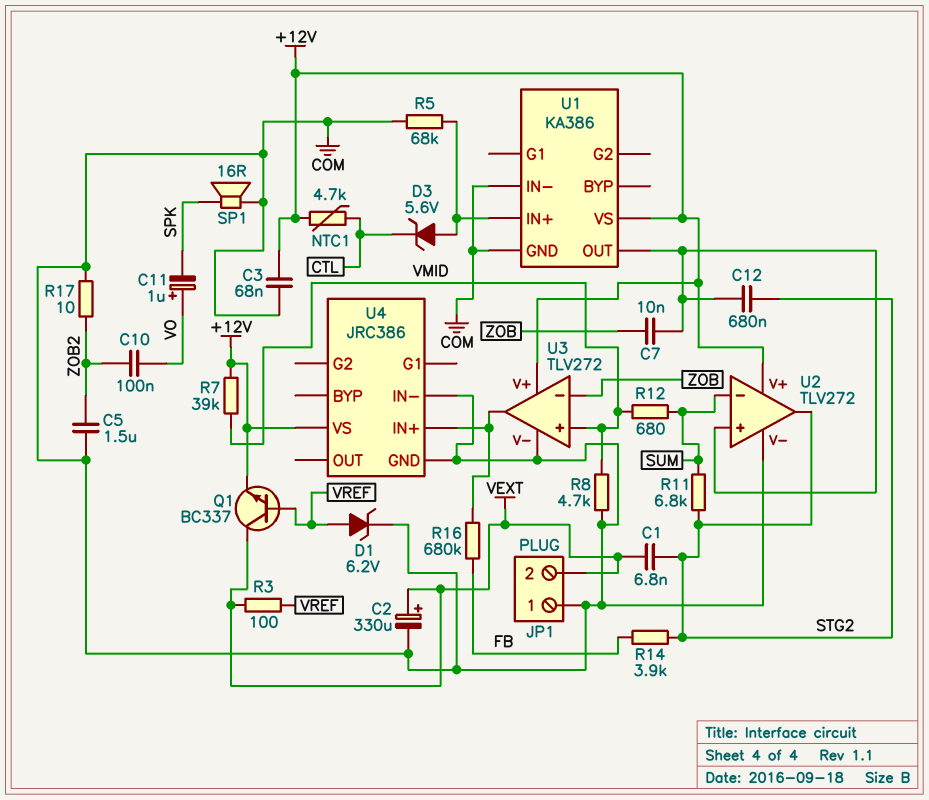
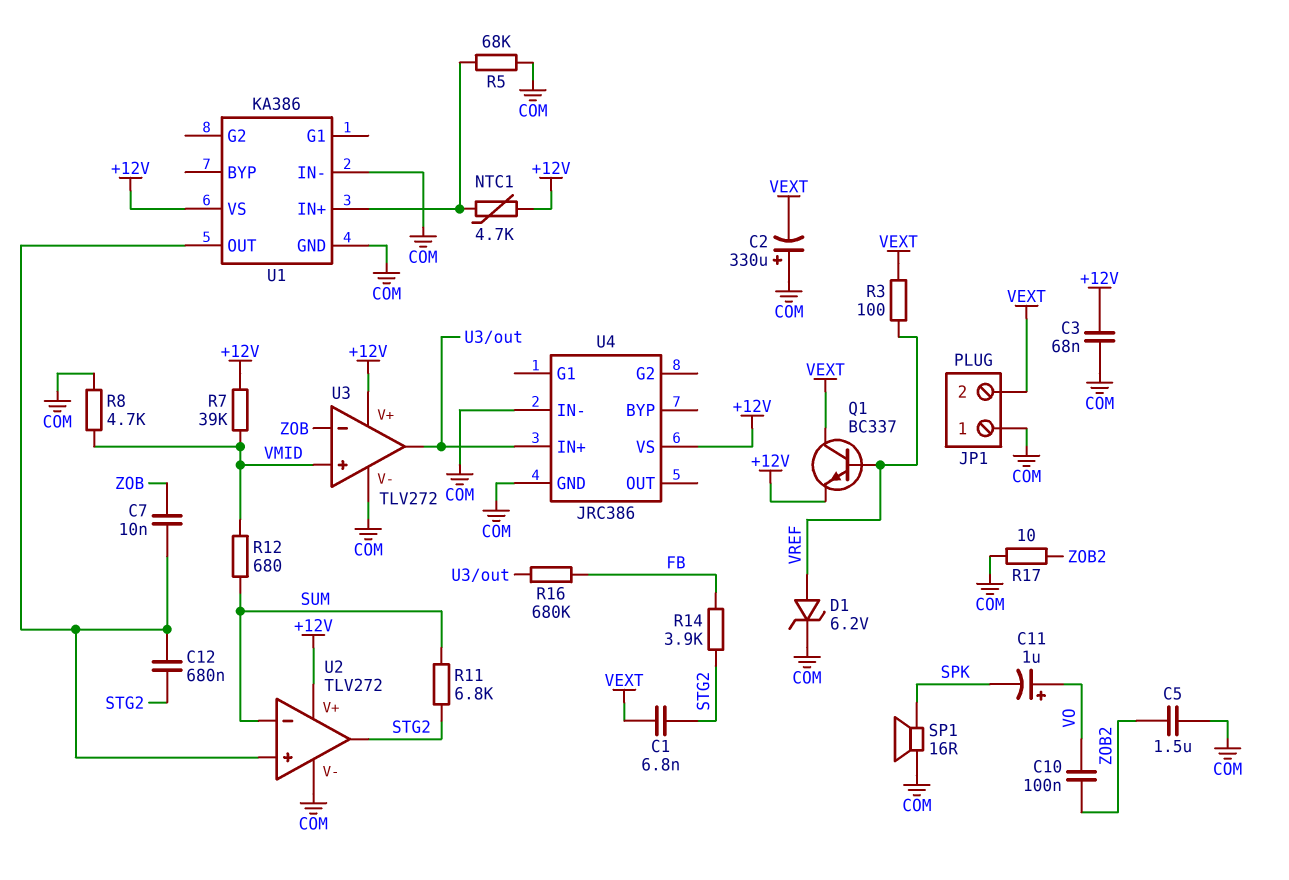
C2: 330uF (plus VEXT, minus COM) -> 330uF (plus COM, minus VEXT)
D3: zener 5.6V (A U1/IN+, K CTL) -> none
NTC1: 4.7k (+12V, CTL) -> 4.7k (+12V, U1/IN+)

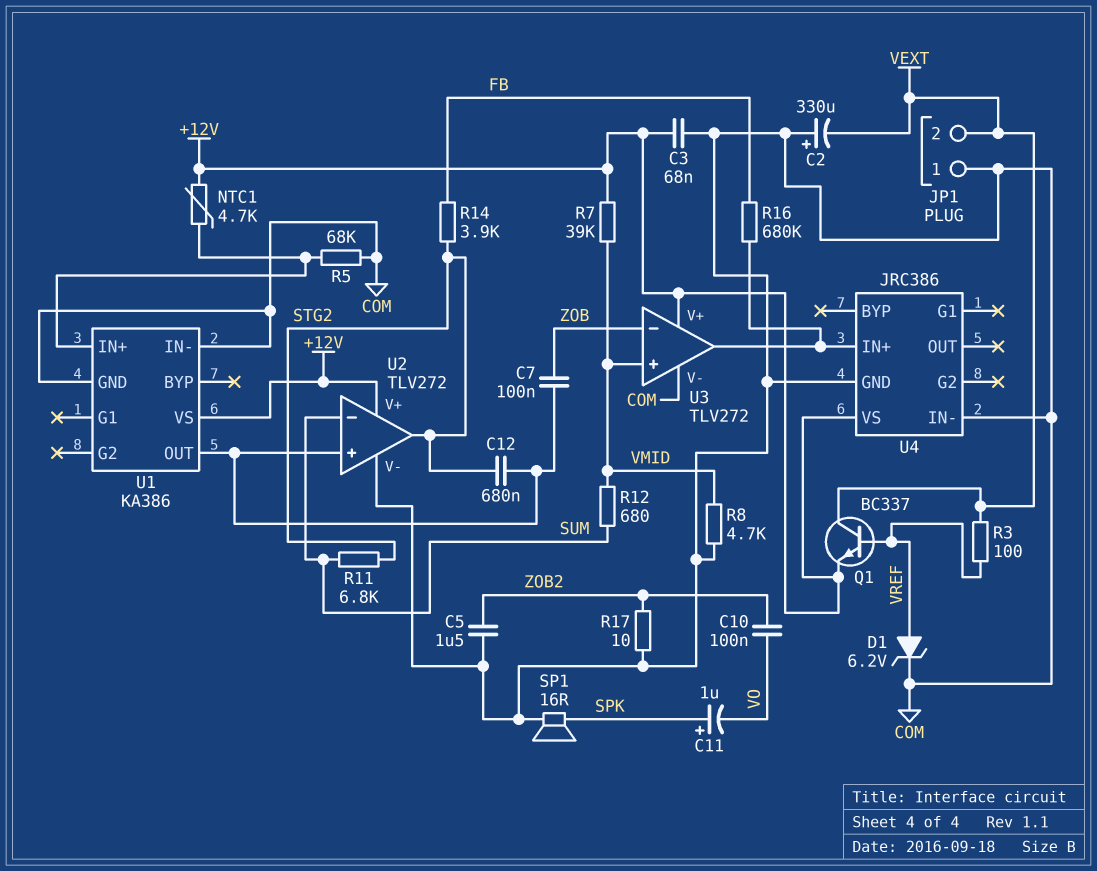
C1: 6.8nF (STG2, VEXT) -> none
C7: 10nF (U1/OUT, ZOB) -> 100nF (U1/OUT, ZOB)
C11: 1uF (plus VO, minus SPK) -> 1uF (plus SPK, minus VO)

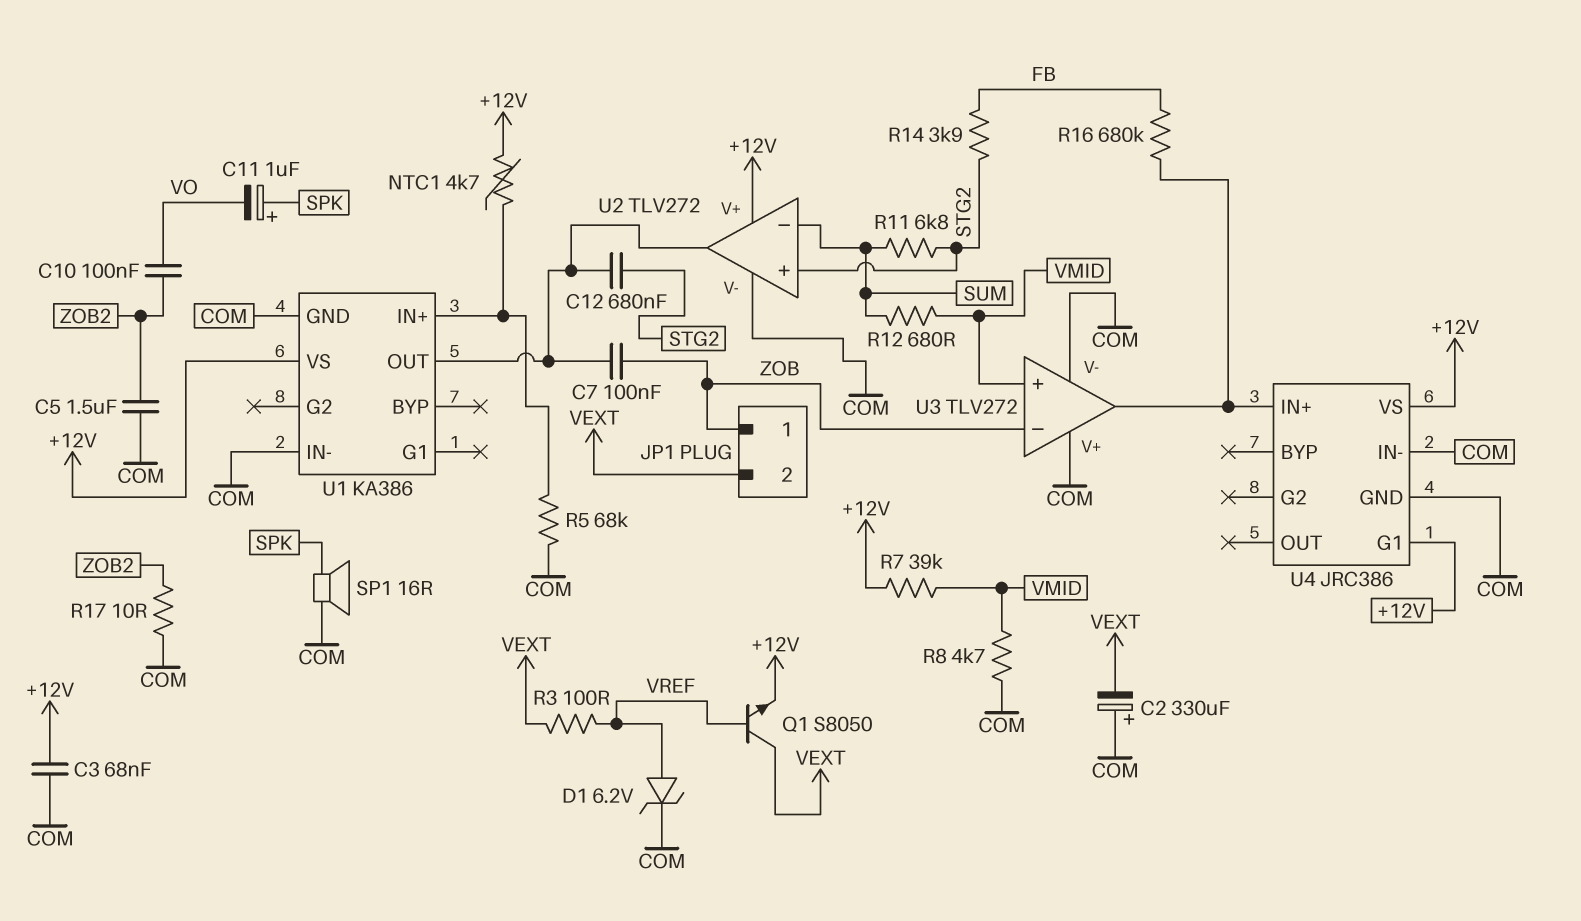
JP1 pin 1: COM -> ZOB
Q1: NPN BC337 (B VREF, C VEXT, E +12V) -> NPN S8050 (B VREF, C VEXT, E +12V)
U2 pin in+: U1/OUT -> STG2
U2 pin out: STG2 -> U1/OUT
U3 pin V+: +12V -> COM
U4 pin G1: none -> +12V

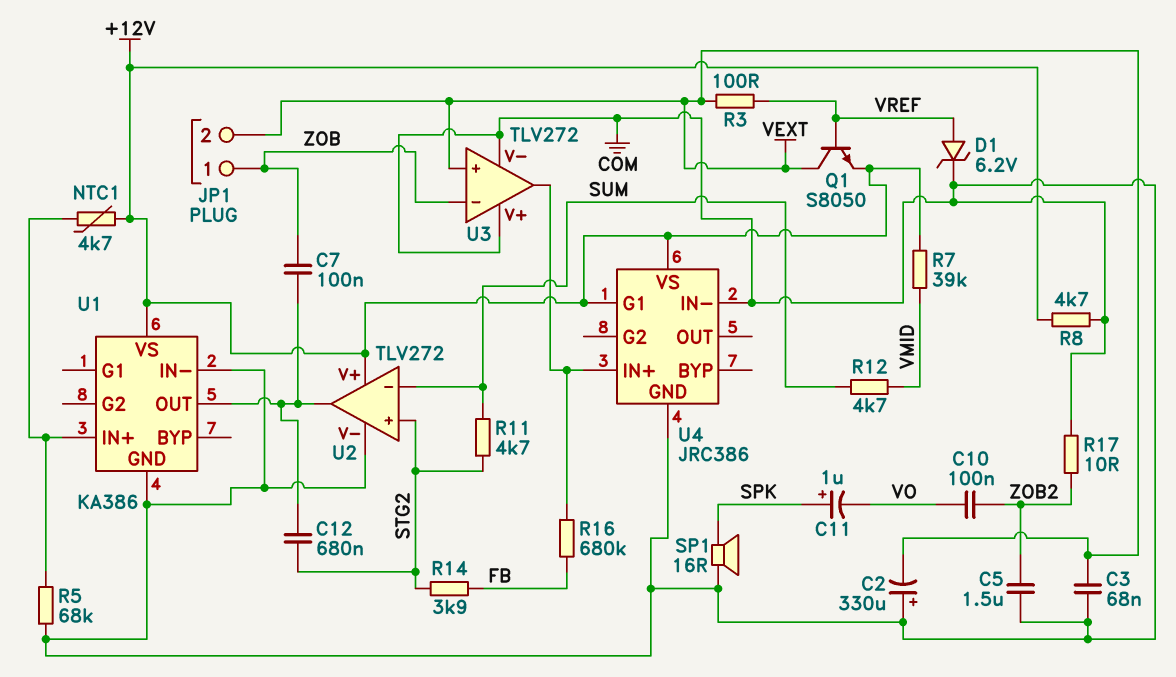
C3: 68nF (+12V, COM) -> 68nF (COM, VEXT)
R8: 4.7k (COM, VMID) -> 4.7k (+12V, COM)
R11: 6.8k (STG2, SUM) -> 4.7k (STG2, SUM)
R12: 680 (SUM, VMID) -> 4.7k (SUM, VMID)
U3 pin in+: VMID -> VEXT

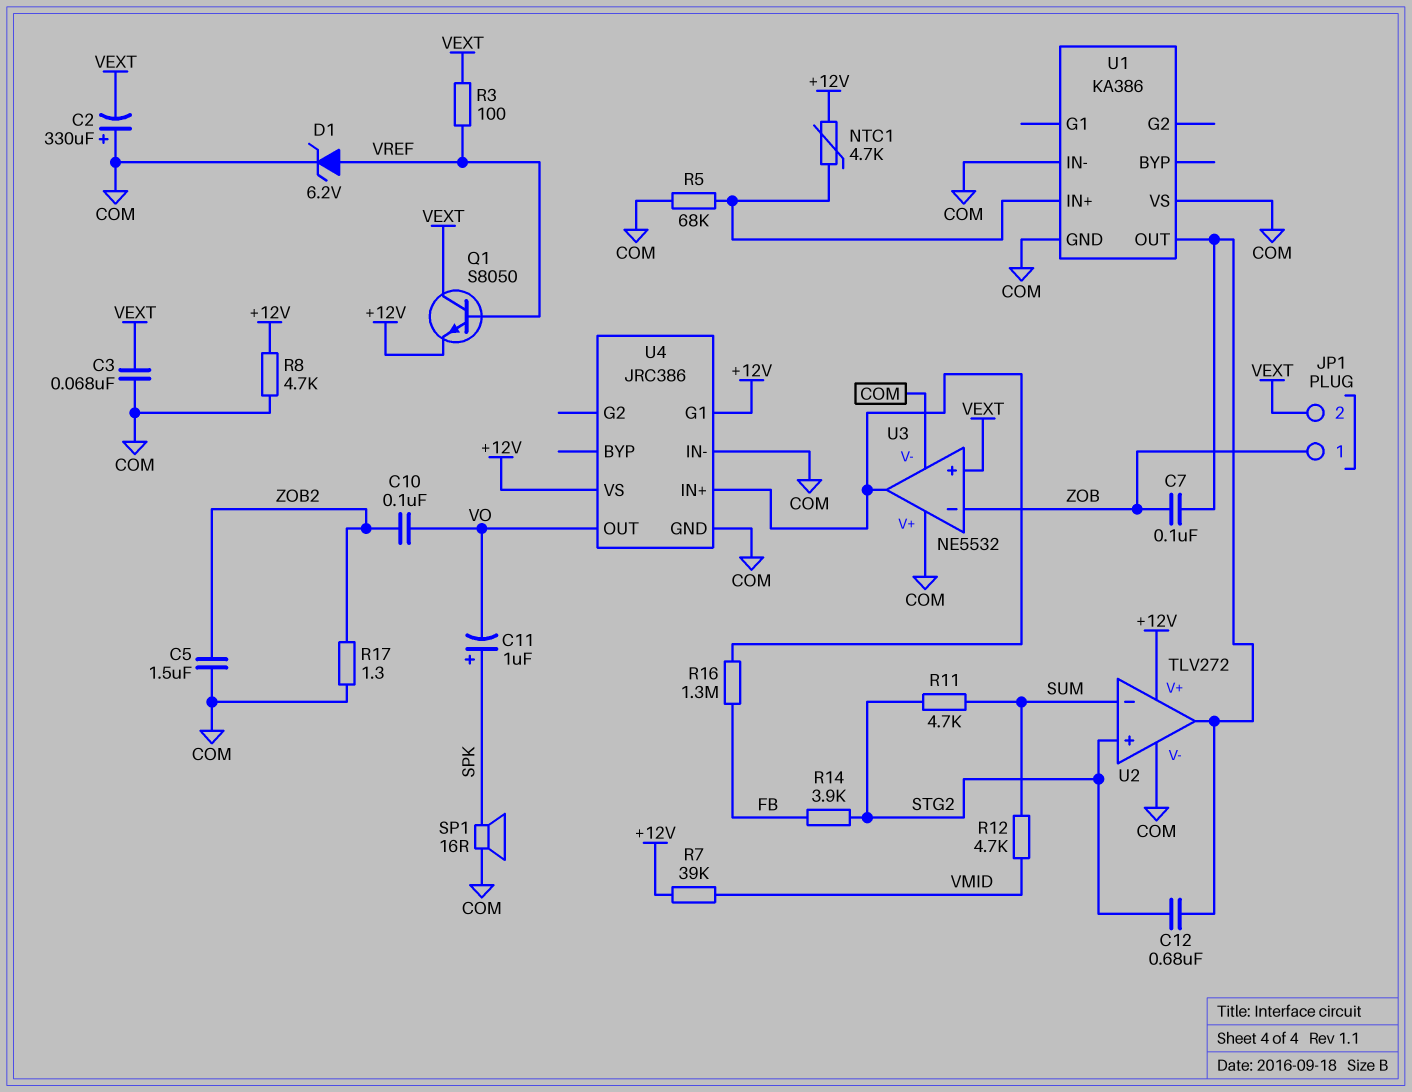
R16: 680k (FB, U3/out) -> 1.3M (FB, U3/out)
R17: 10 (COM, ZOB2) -> 1.3 (COM, ZOB2)
U1 pin VS: +12V -> COM
U3: TLV272 -> NE5532
U4 pin OUT: none -> VO

